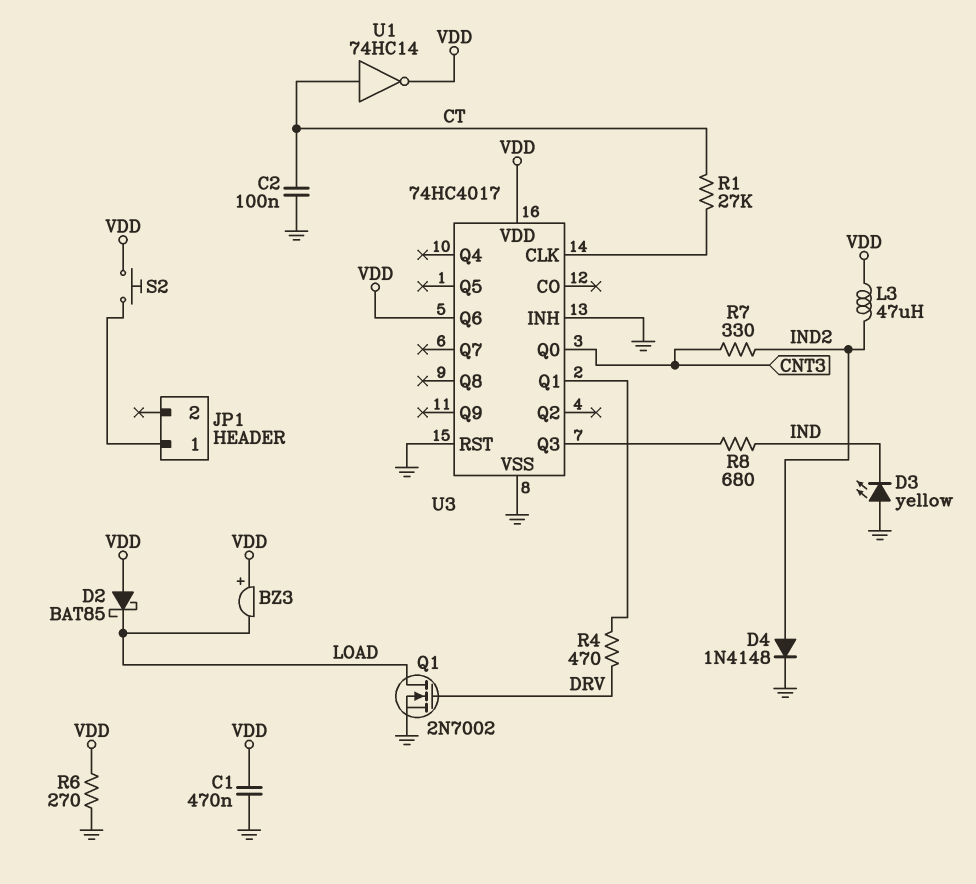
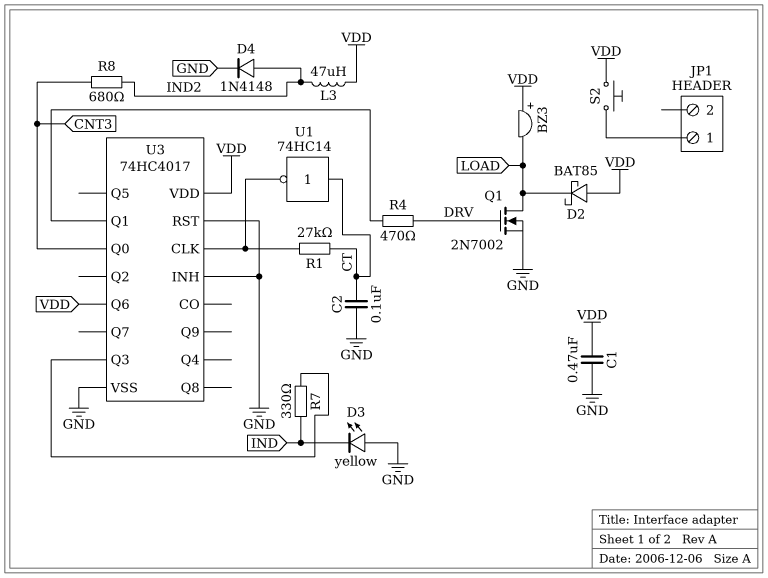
R6: 270 (GND, VDD) -> none
R7: 330 (CNT3, IND2) -> 330 (IND, U3/Q3)
R8: 680 (IND, U3/Q3) -> 680 (CNT3, IND2)
U1: NOT 74HC14 (in CT, out VDD) -> NOT 74HC14 (in CT, out U3/CLK)

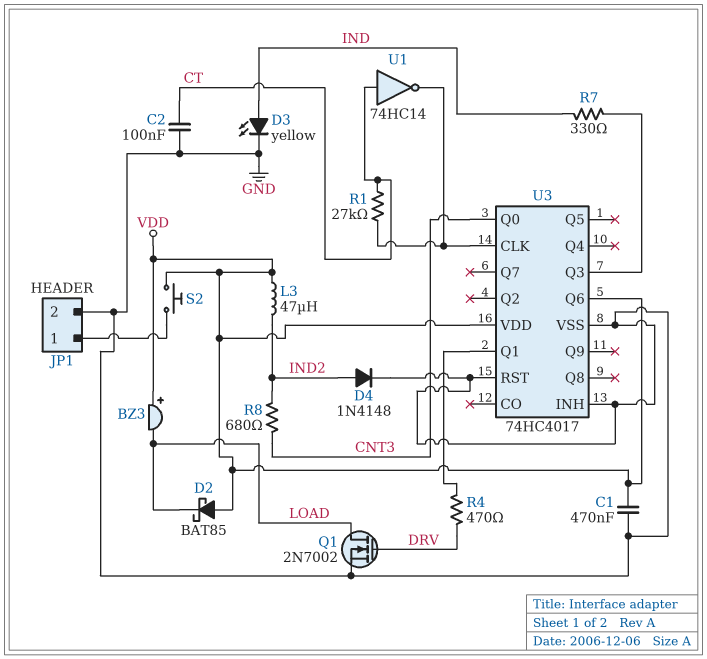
D3: LED yellow (A GND, K IND) -> LED yellow (A IND, K GND)
JP1 pin 2: none -> GND

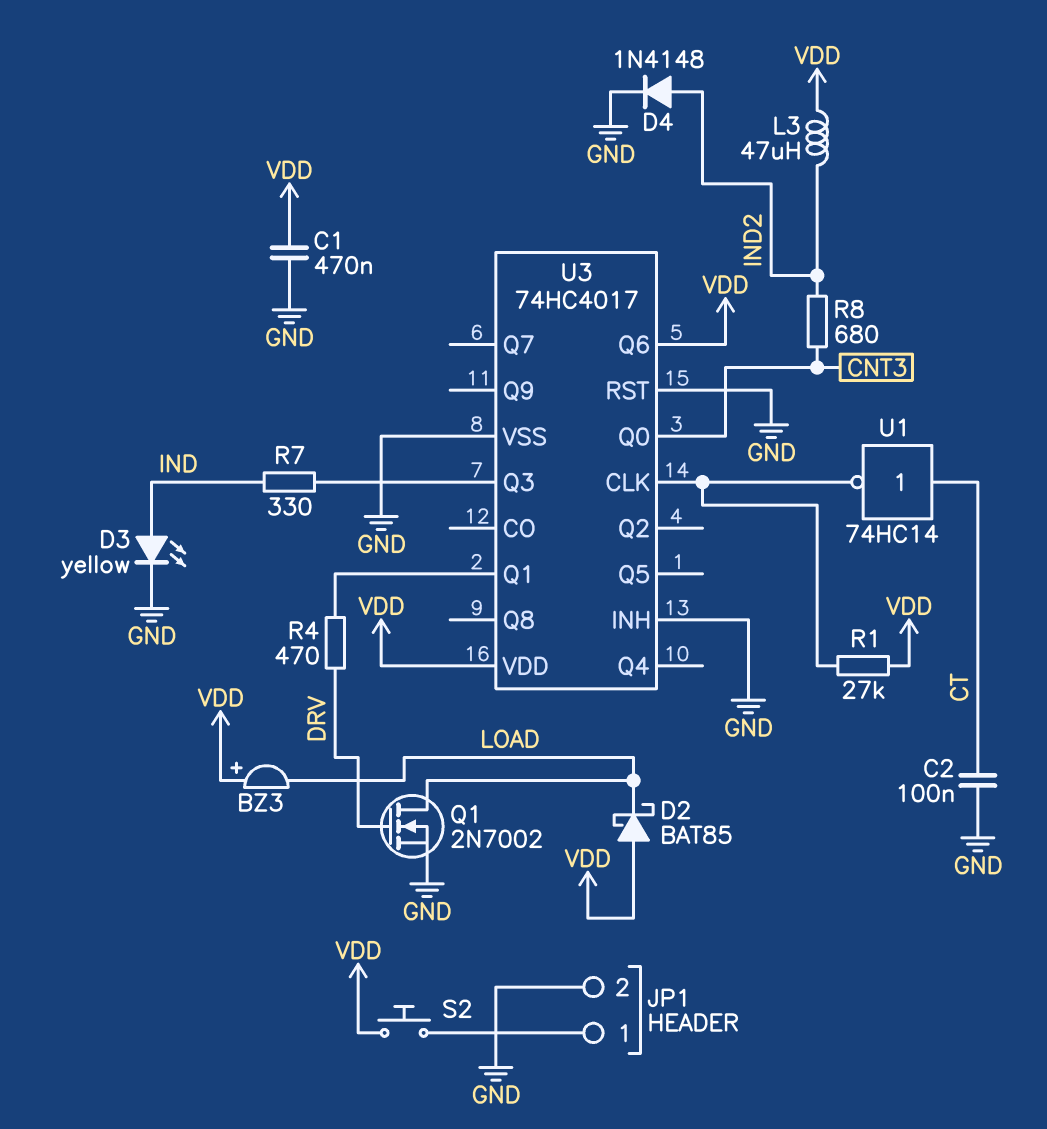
R1: 27k (CT, U3/CLK) -> 27k (U3/CLK, VDD)

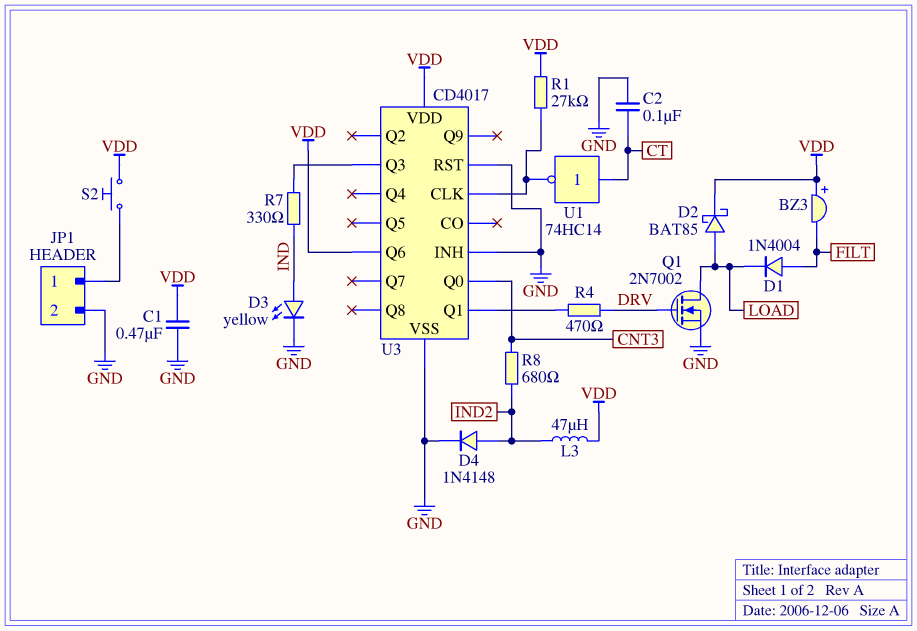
BZ3: buzzer (plus VDD, minus LOAD) -> buzzer (plus VDD, minus FILT)
D1: none -> diode 1N4004 (A FILT, K LOAD)
D2: schottky BAT85 (A VDD, K LOAD) -> schottky BAT85 (A LOAD, K VDD)
U3: 74HC4017 -> CD4017

